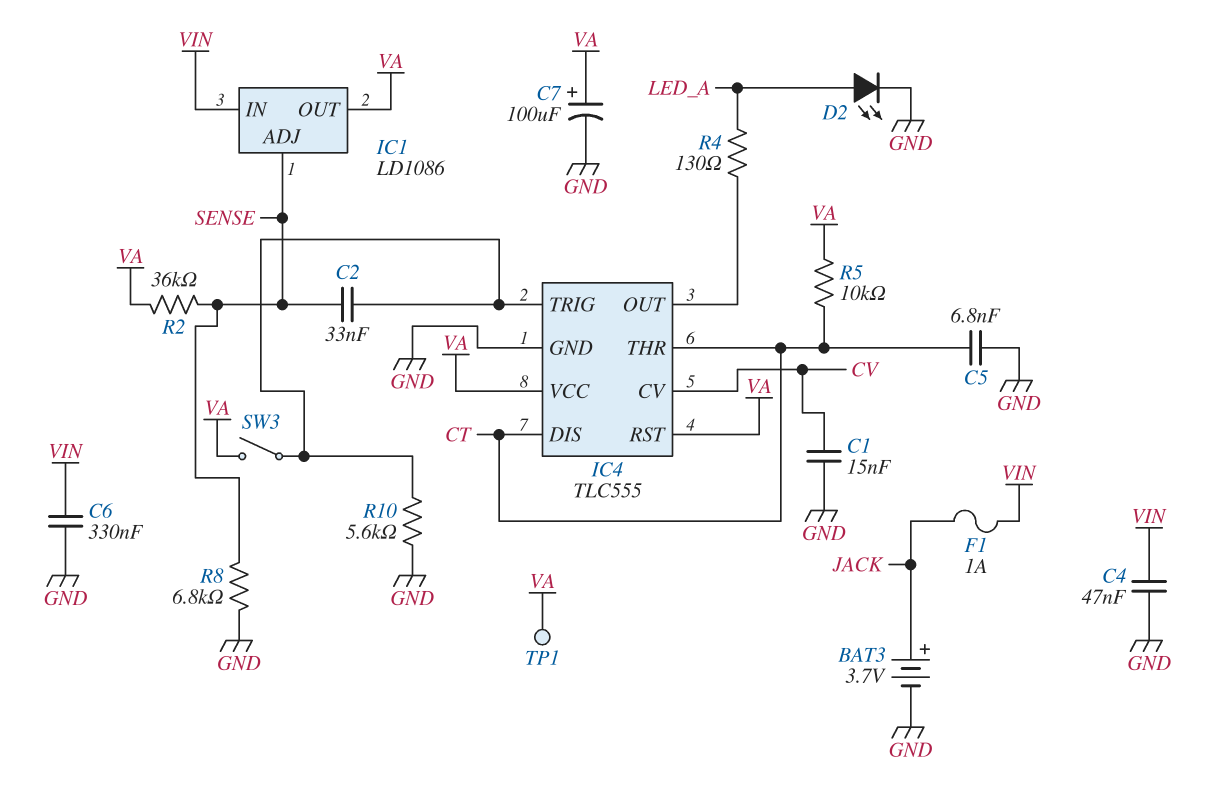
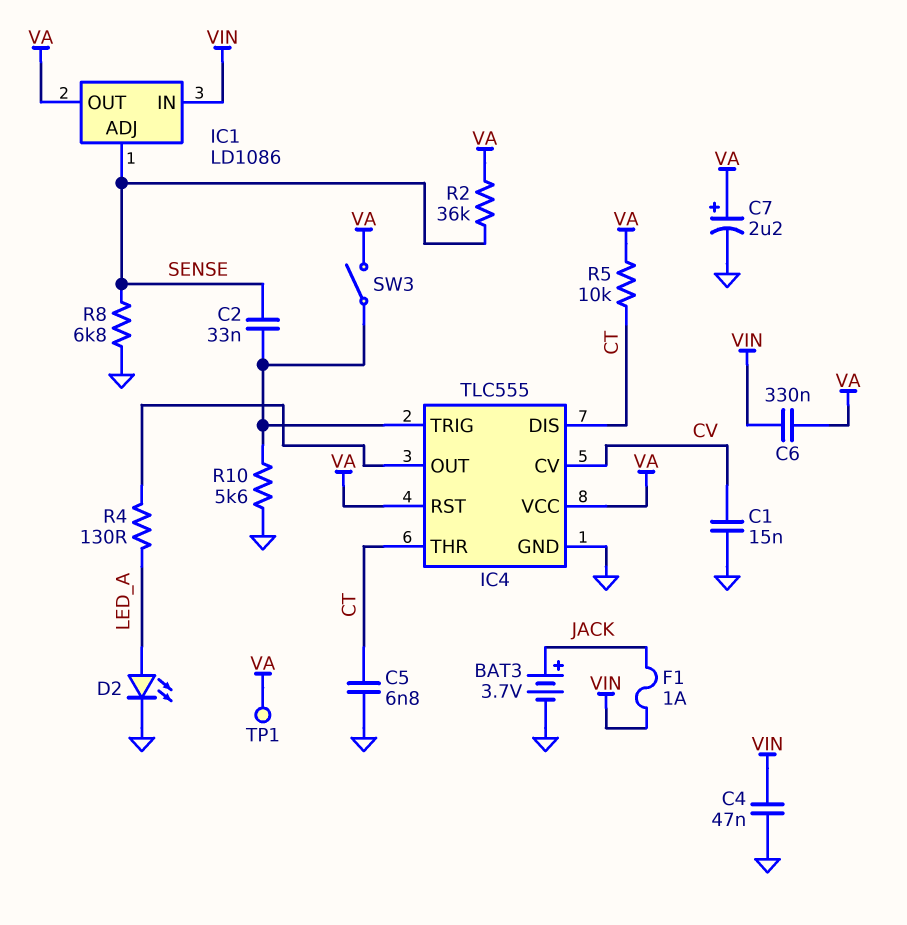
C6: 330nF (GND, VIN) -> 330nF (VA, VIN)
C7: 100uF (plus VA, minus GND) -> 2.2uF (plus VA, minus GND)

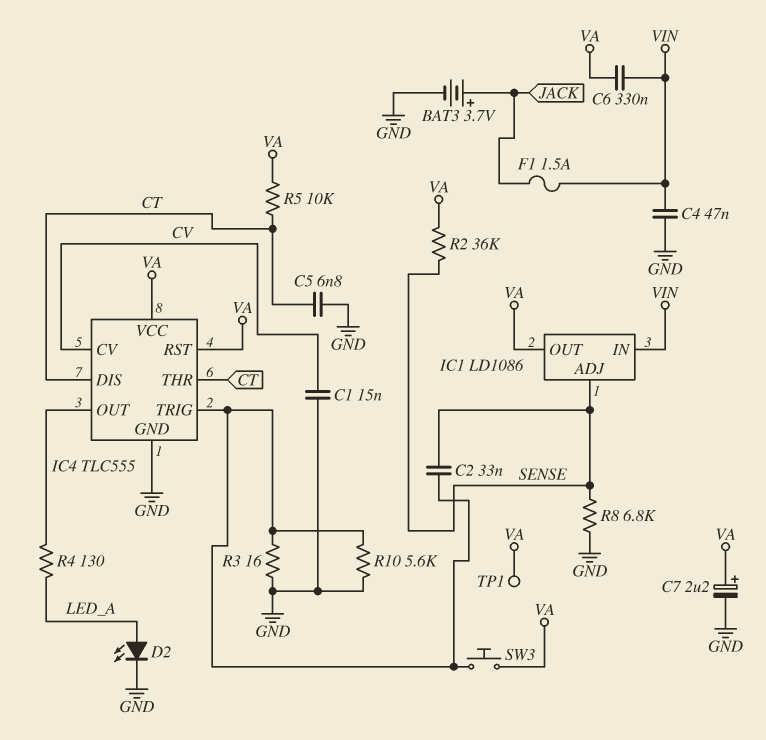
F1: 1A (JACK, VIN) -> 1.5A (JACK, VIN)
R3: none -> 16 (GND, IC4/TRIG)
SW3: switch (IC4/TRIG, VA) -> button (IC4/TRIG, VA)

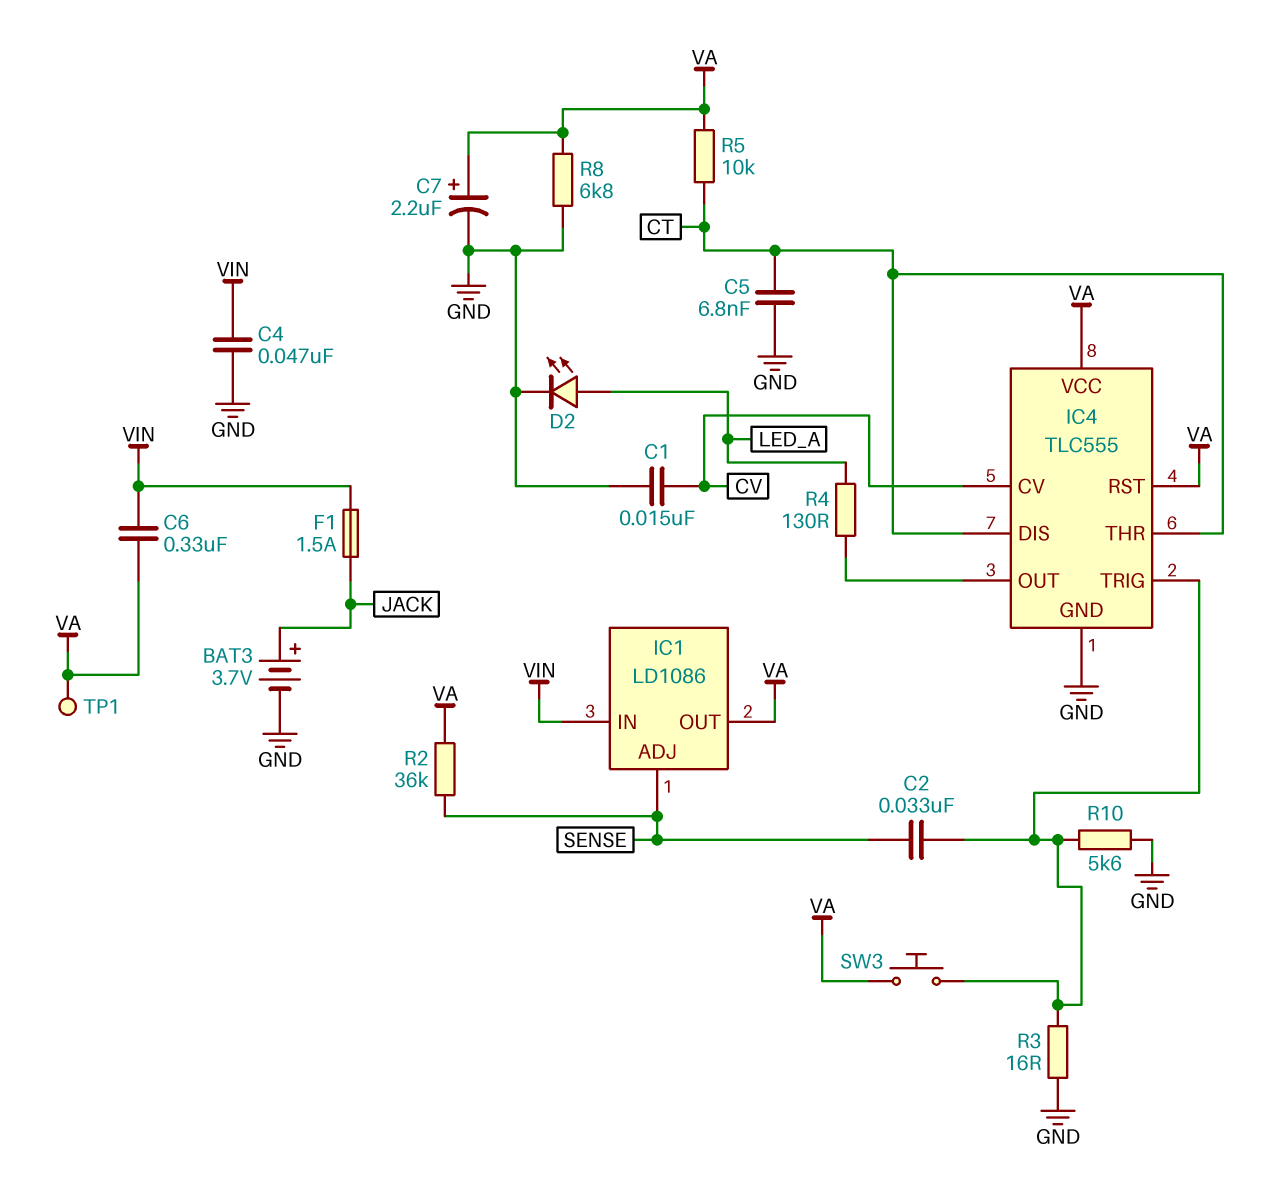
R8: 6.8k (GND, SENSE) -> 6.8k (GND, VA)

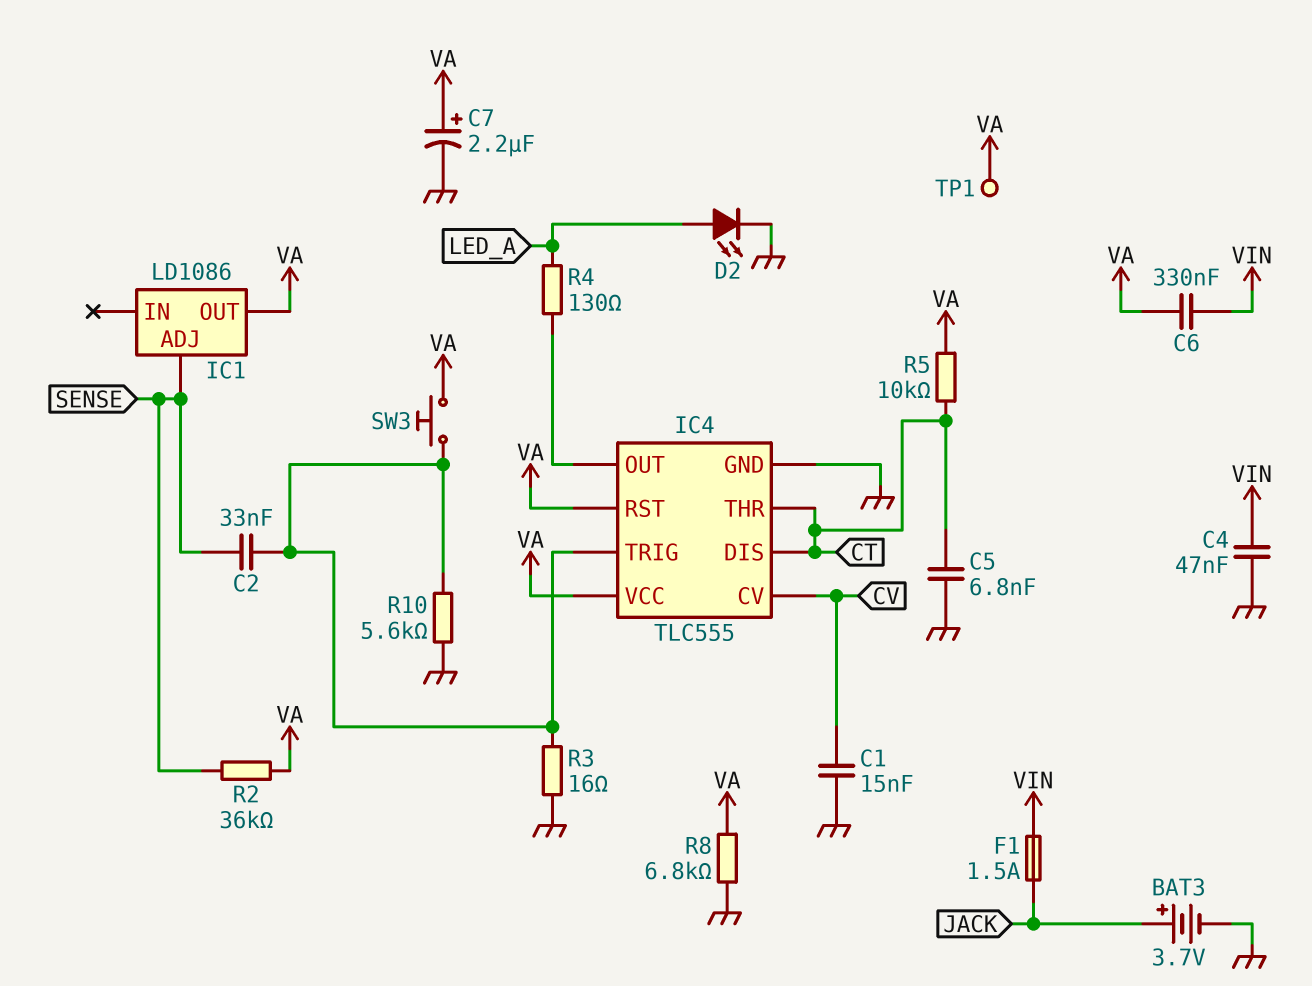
IC1 pin IN: VIN -> none

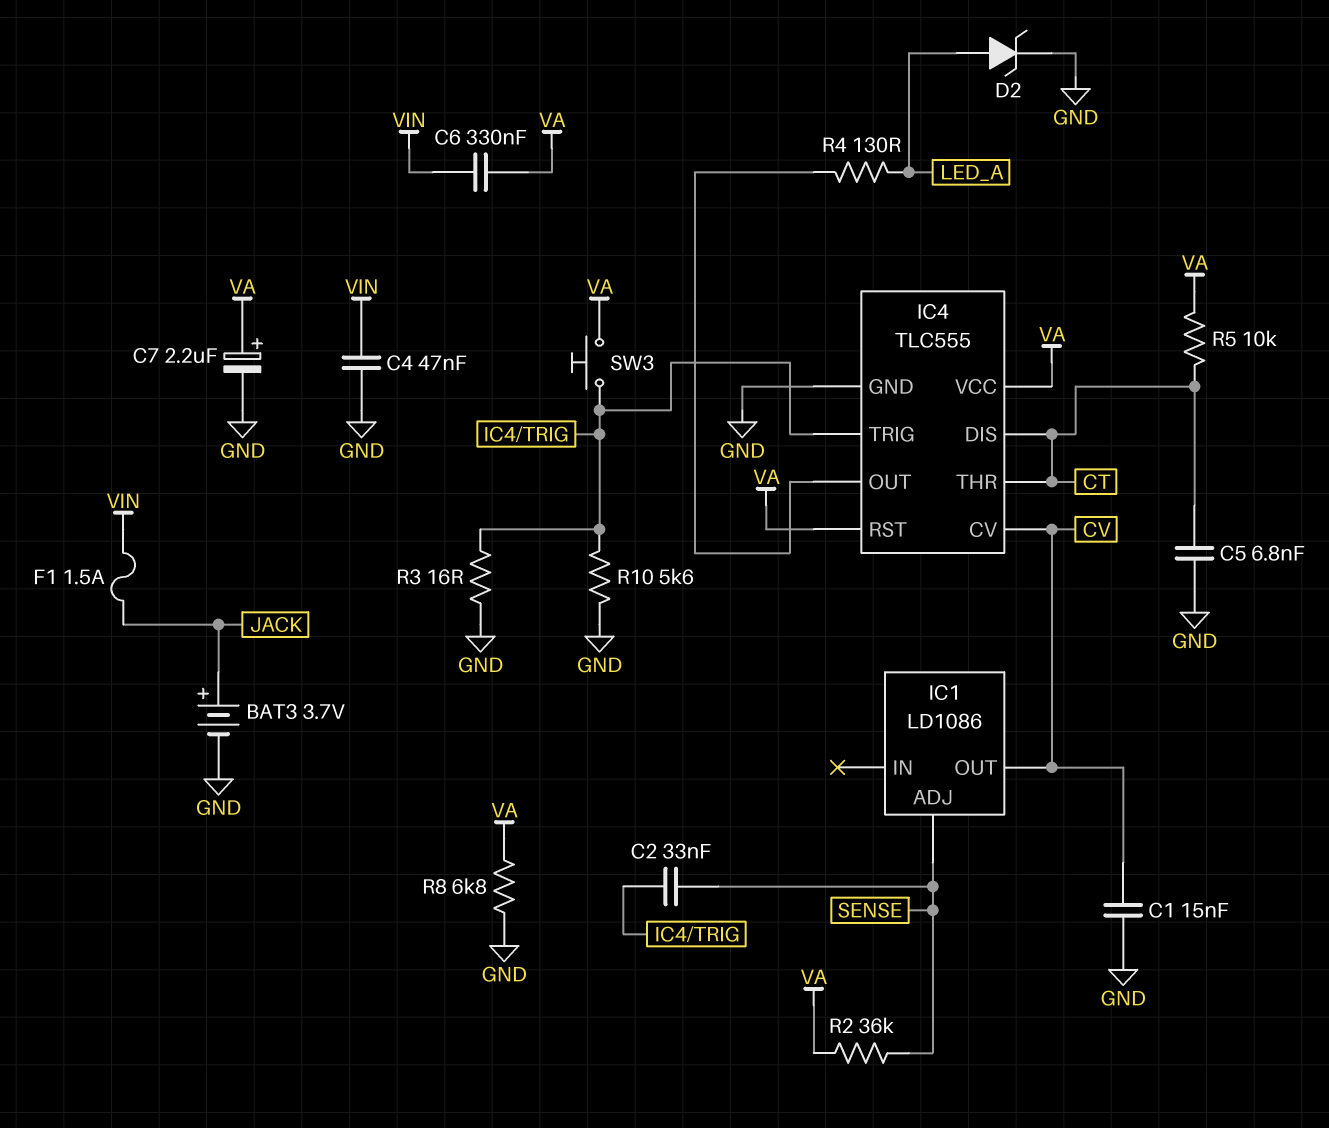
D2: LED (A LED_A, K GND) -> zener (A LED_A, K GND)
IC1 pin OUT: VA -> CV
TP1: test point (VA) -> none

